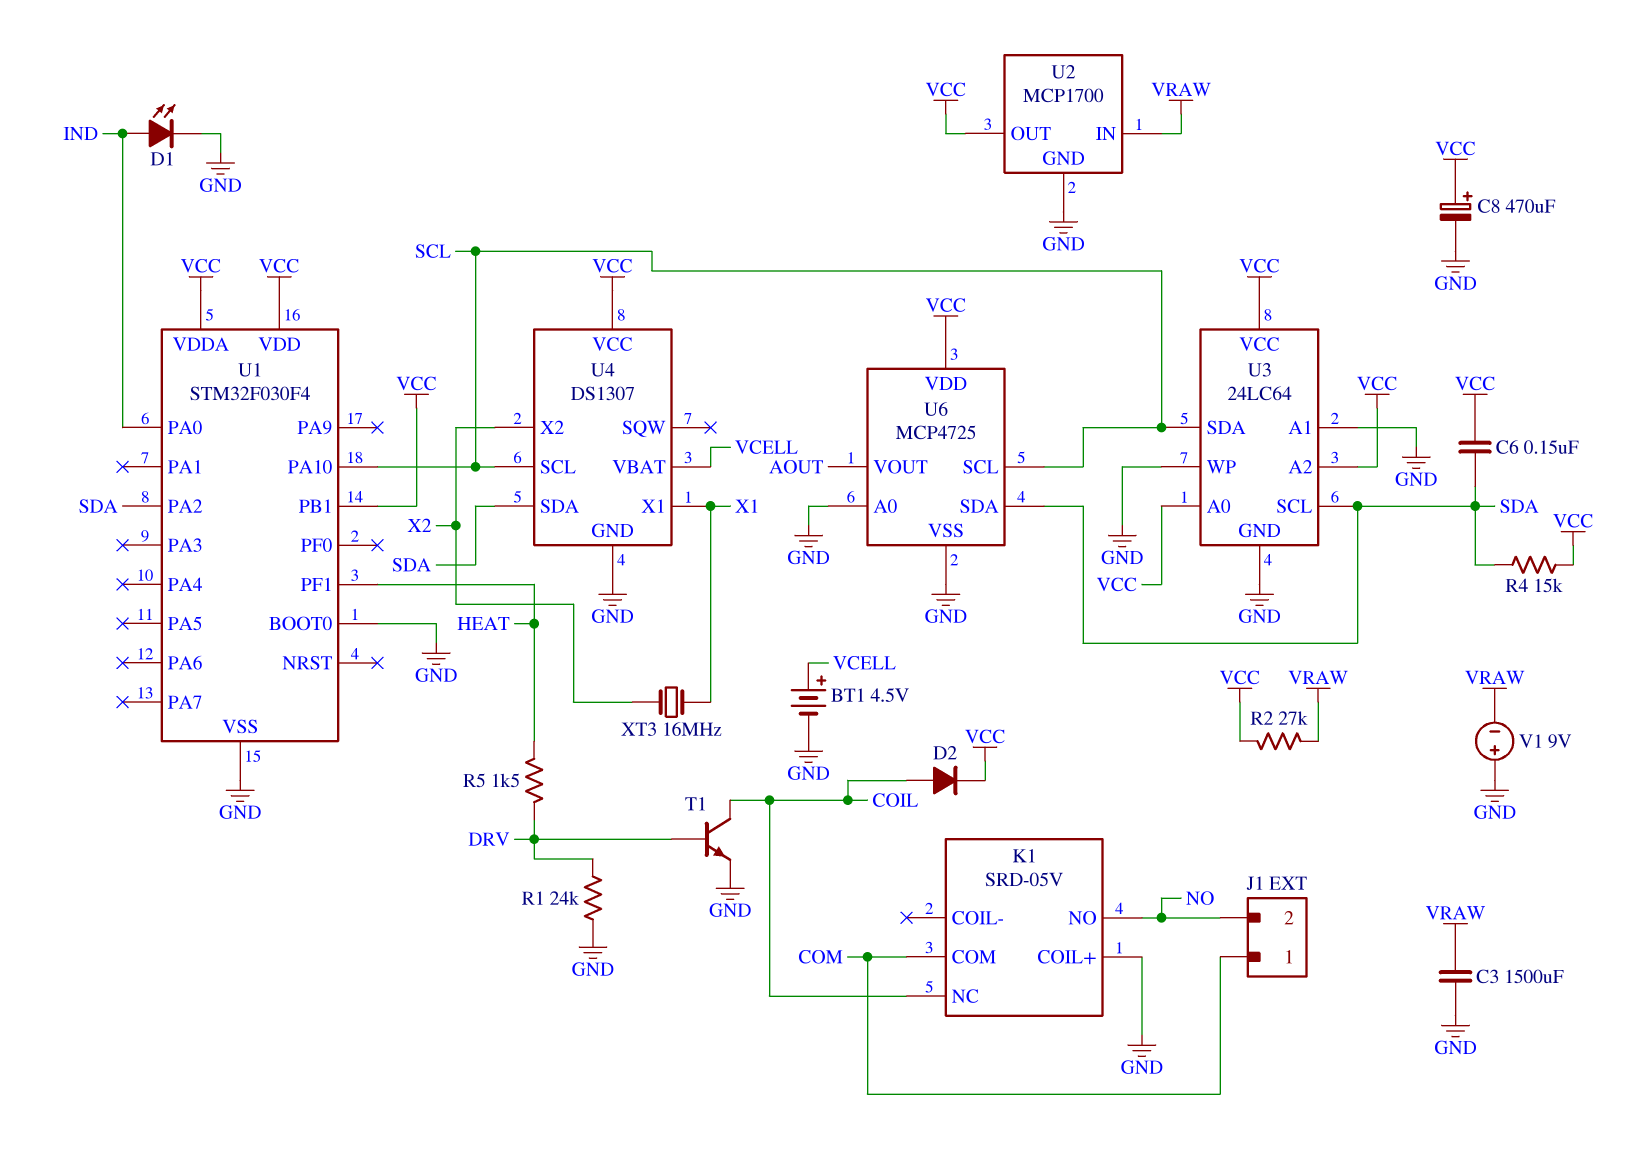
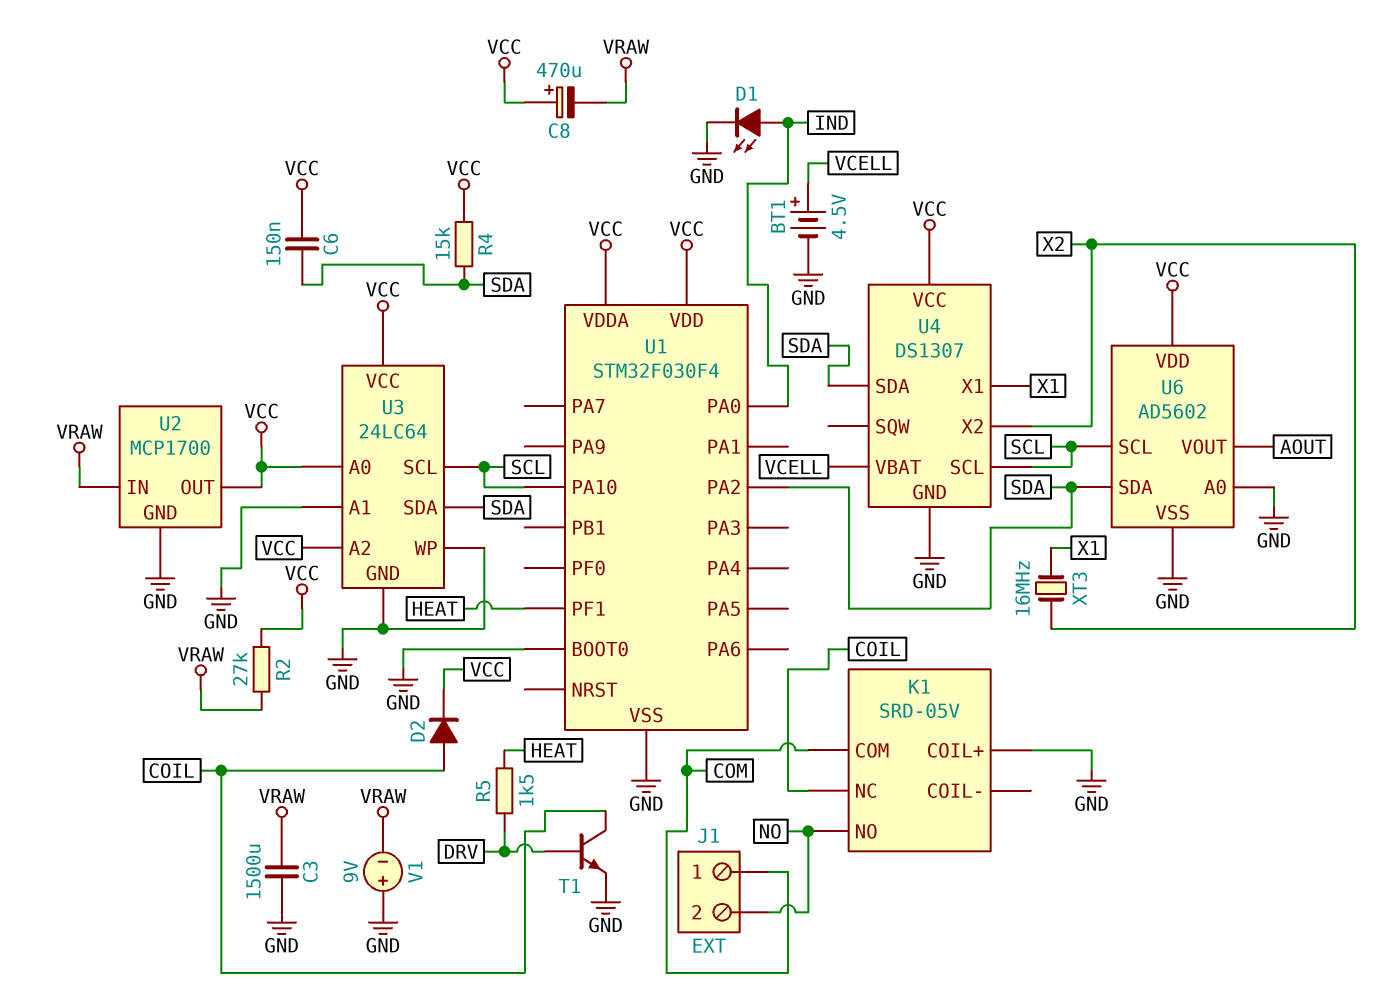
C8: 470uF (plus VCC, minus GND) -> 470uF (plus VCC, minus VRAW)
R1: 24k (DRV, GND) -> none
U1 pin PB1: VCC -> none
U3 pin SCL: SDA -> SCL
U3 pin SDA: SCL -> SDA
U6: MCP4725 -> AD5602

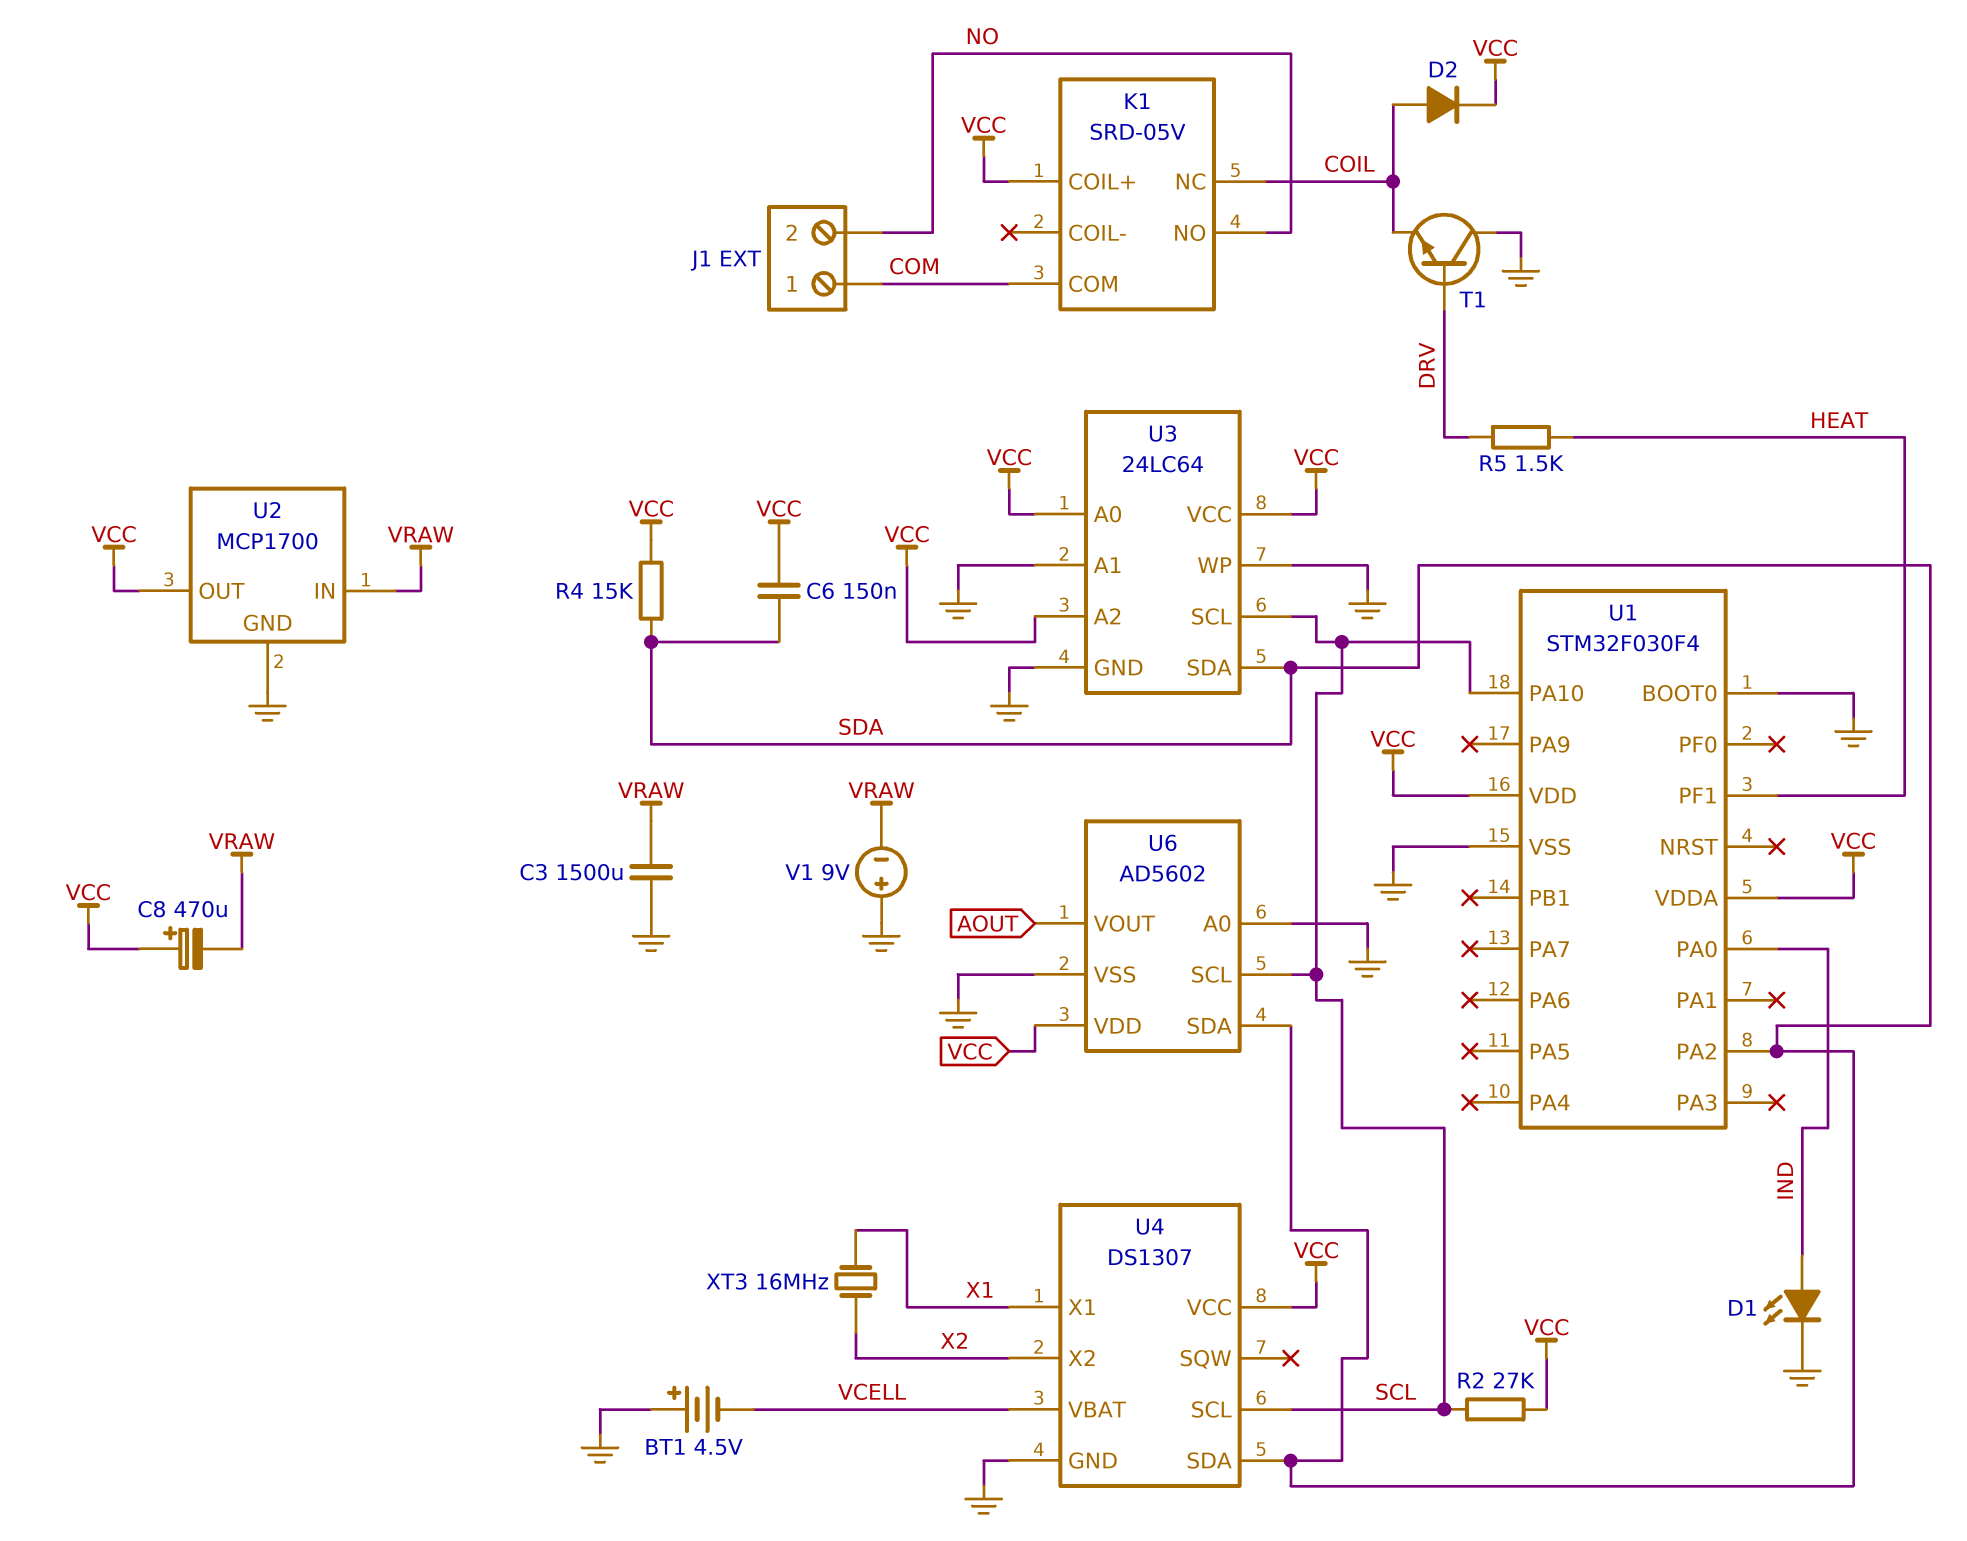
BT1: 4.5V (plus VCELL, minus GND) -> 4.5V (plus GND, minus VCELL)
K1 pin COIL+: GND -> VCC
R2: 27k (VCC, VRAW) -> 27k (SCL, VCC)
T1: NPN (B DRV, C COIL, E GND) -> NPN (B DRV, C GND, E COIL)

